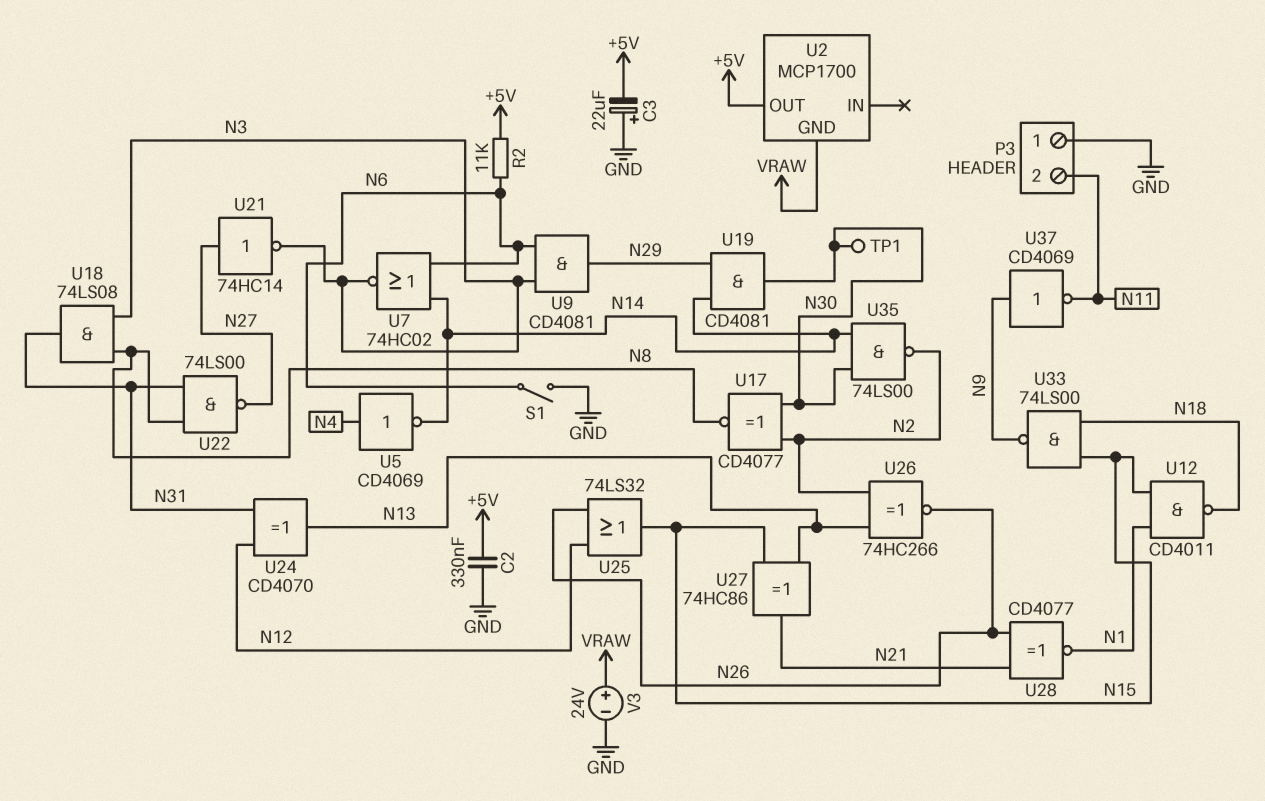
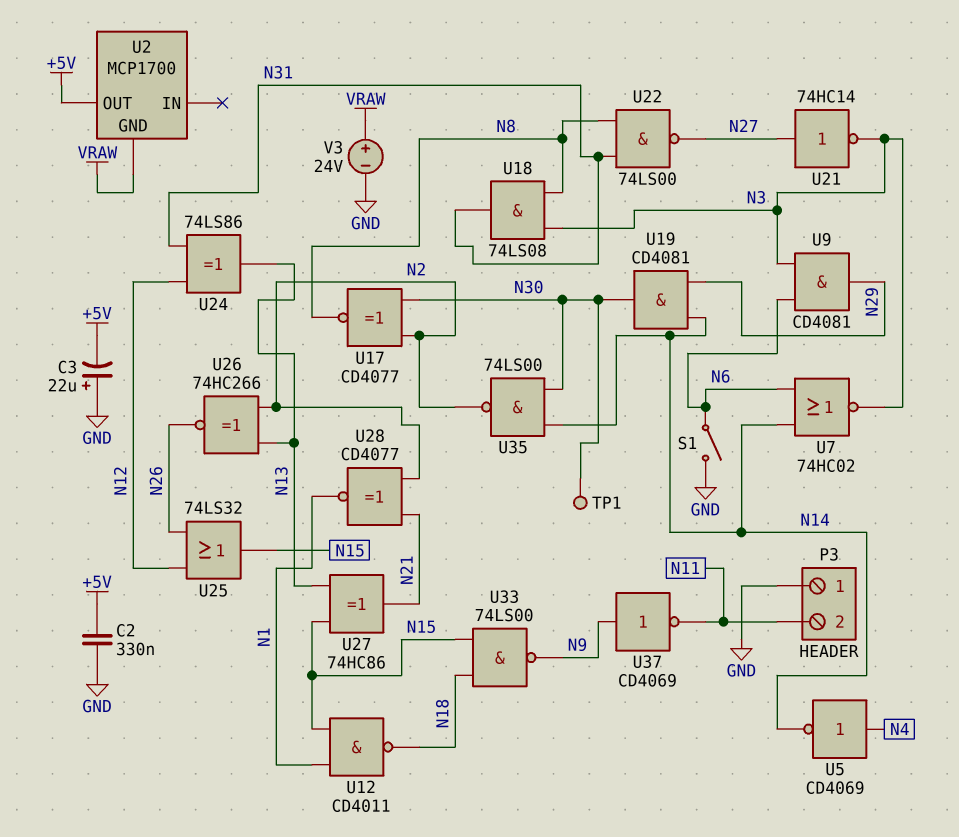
R2: 11k (+5V, N6) -> none
U24: XOR CD4070 (in N12, in N31, out N13) -> XOR 74LS86 (in N12, in N31, out N13)
U28: XNOR CD4077 (in N21, in N26, out N1) -> XNOR CD4077 (in N2, in N21, out N1)

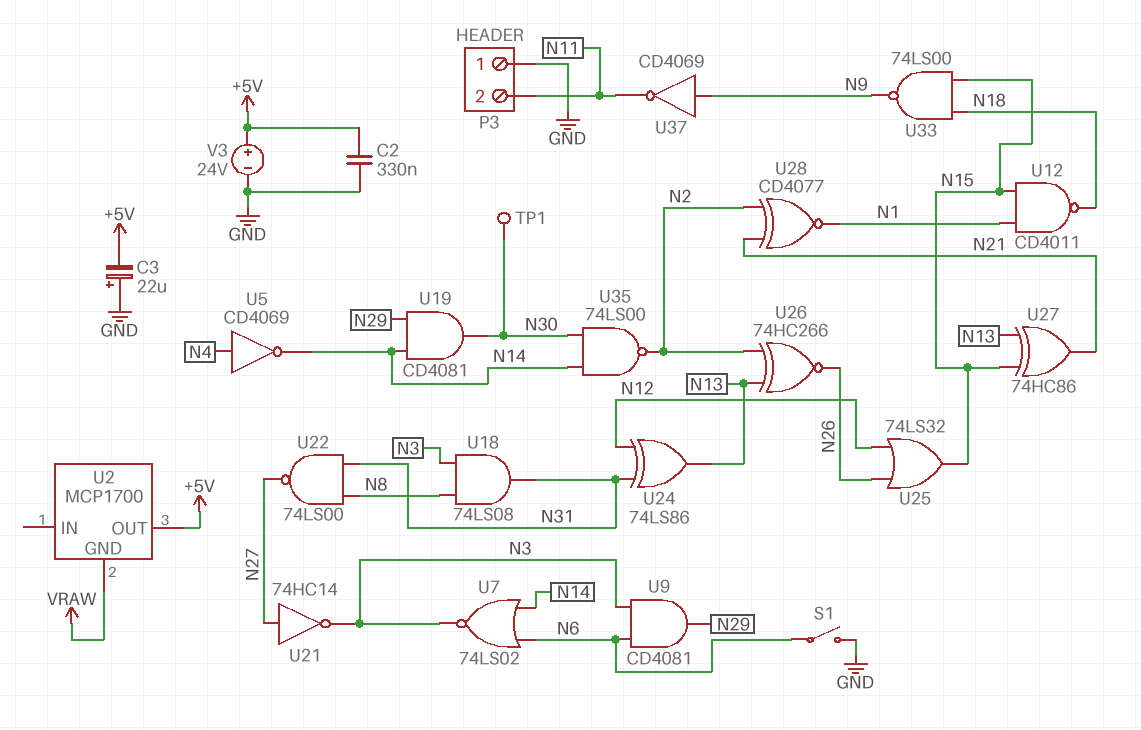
U7: NOR 74HC02 (in N6, in N14, out N3) -> NOR 74LS02 (in N6, in N14, out N3)
U17: XNOR CD4077 (in N2, in N30, out N8) -> none
V3: 24V (plus VRAW, minus GND) -> 24V (plus +5V, minus GND)

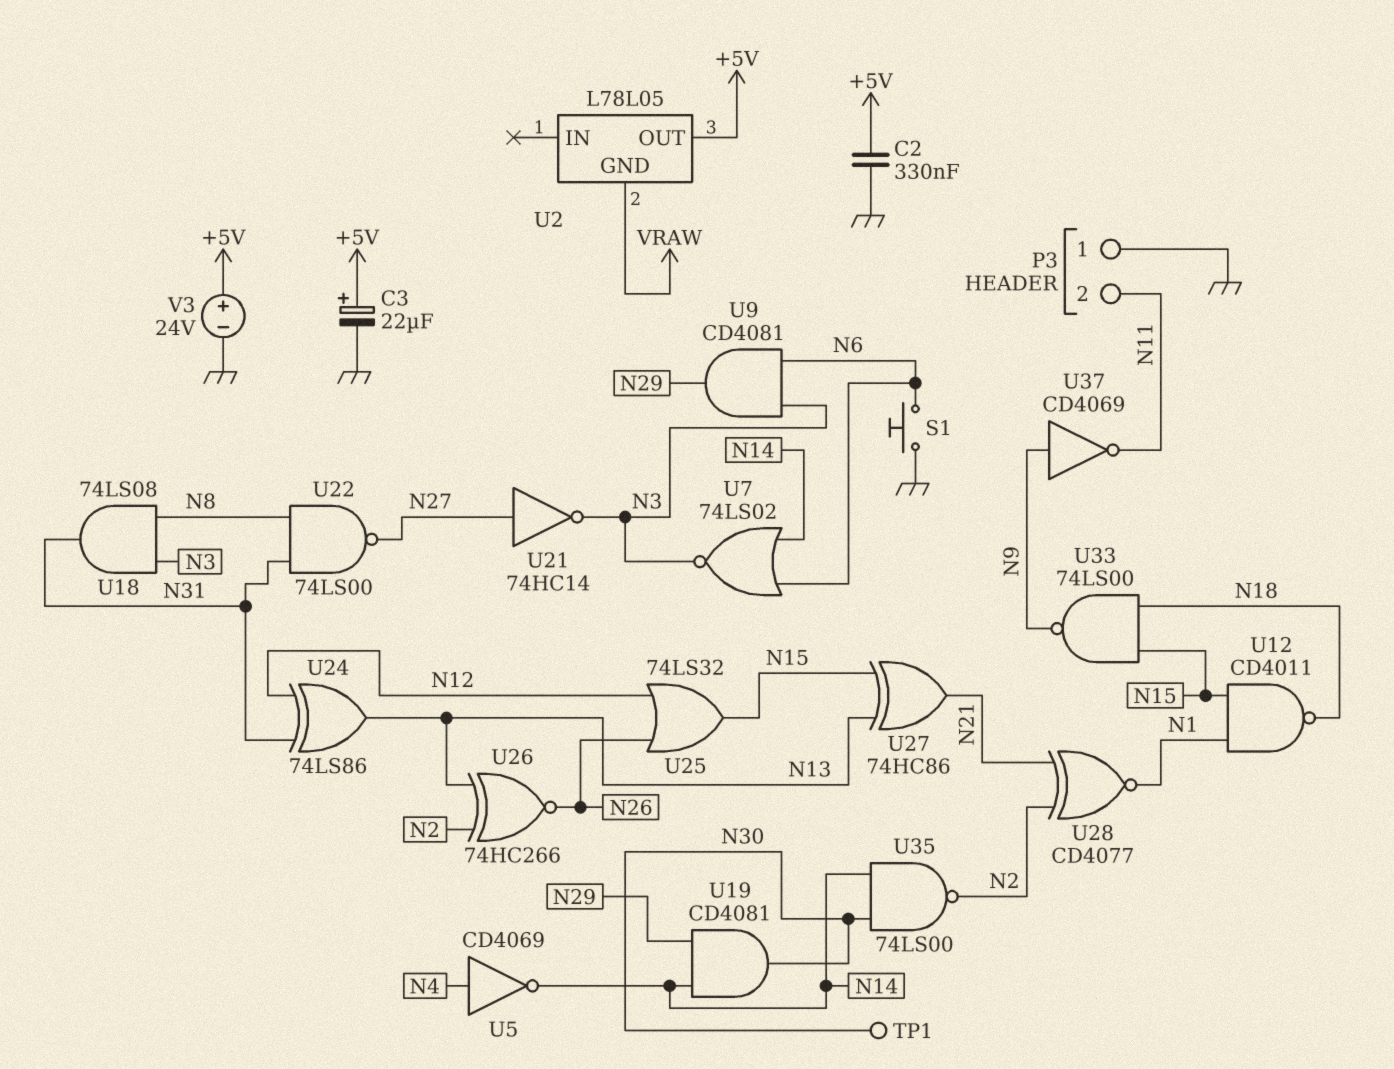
C3: 22uF (plus GND, minus +5V) -> 22uF (plus +5V, minus GND)
S1: switch (GND, N6) -> button (GND, N6)
U2: MCP1700 -> L78L05

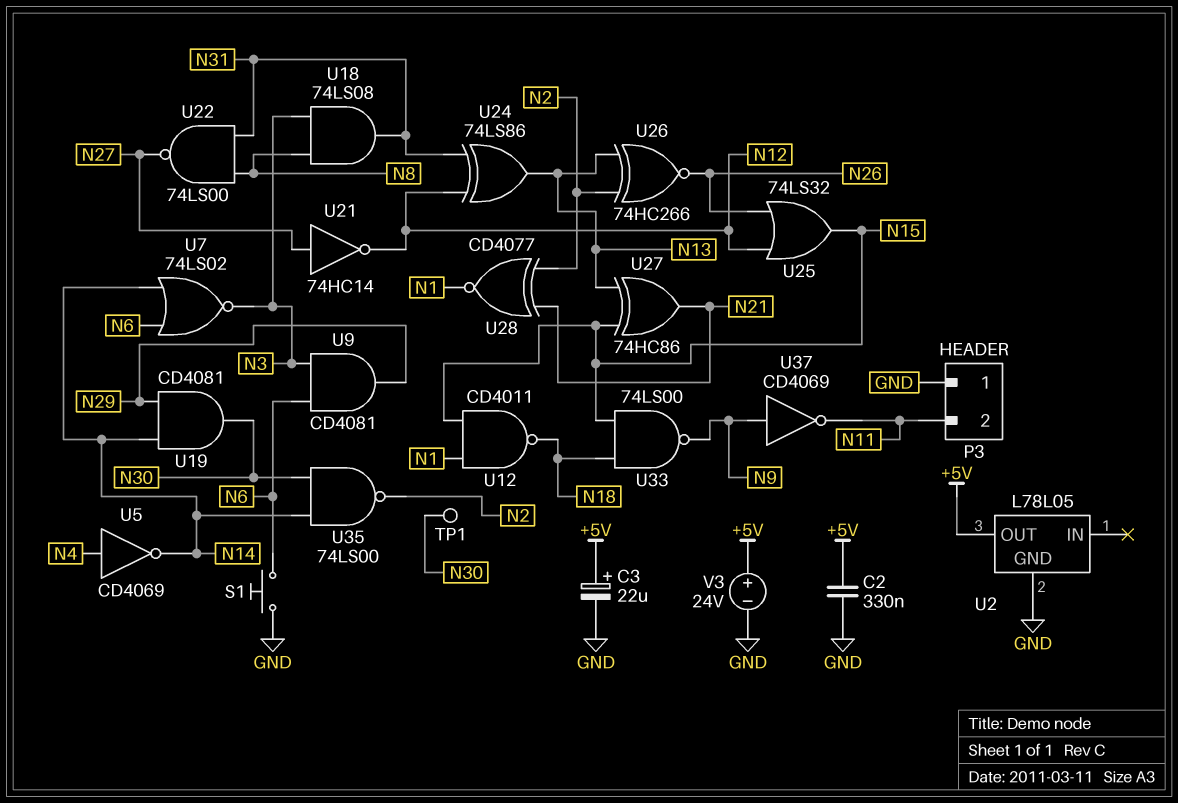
U2 pin GND: VRAW -> GND
U21: NOT 74HC14 (in N27, out N3) -> NOT 74HC14 (in N27, out N12)

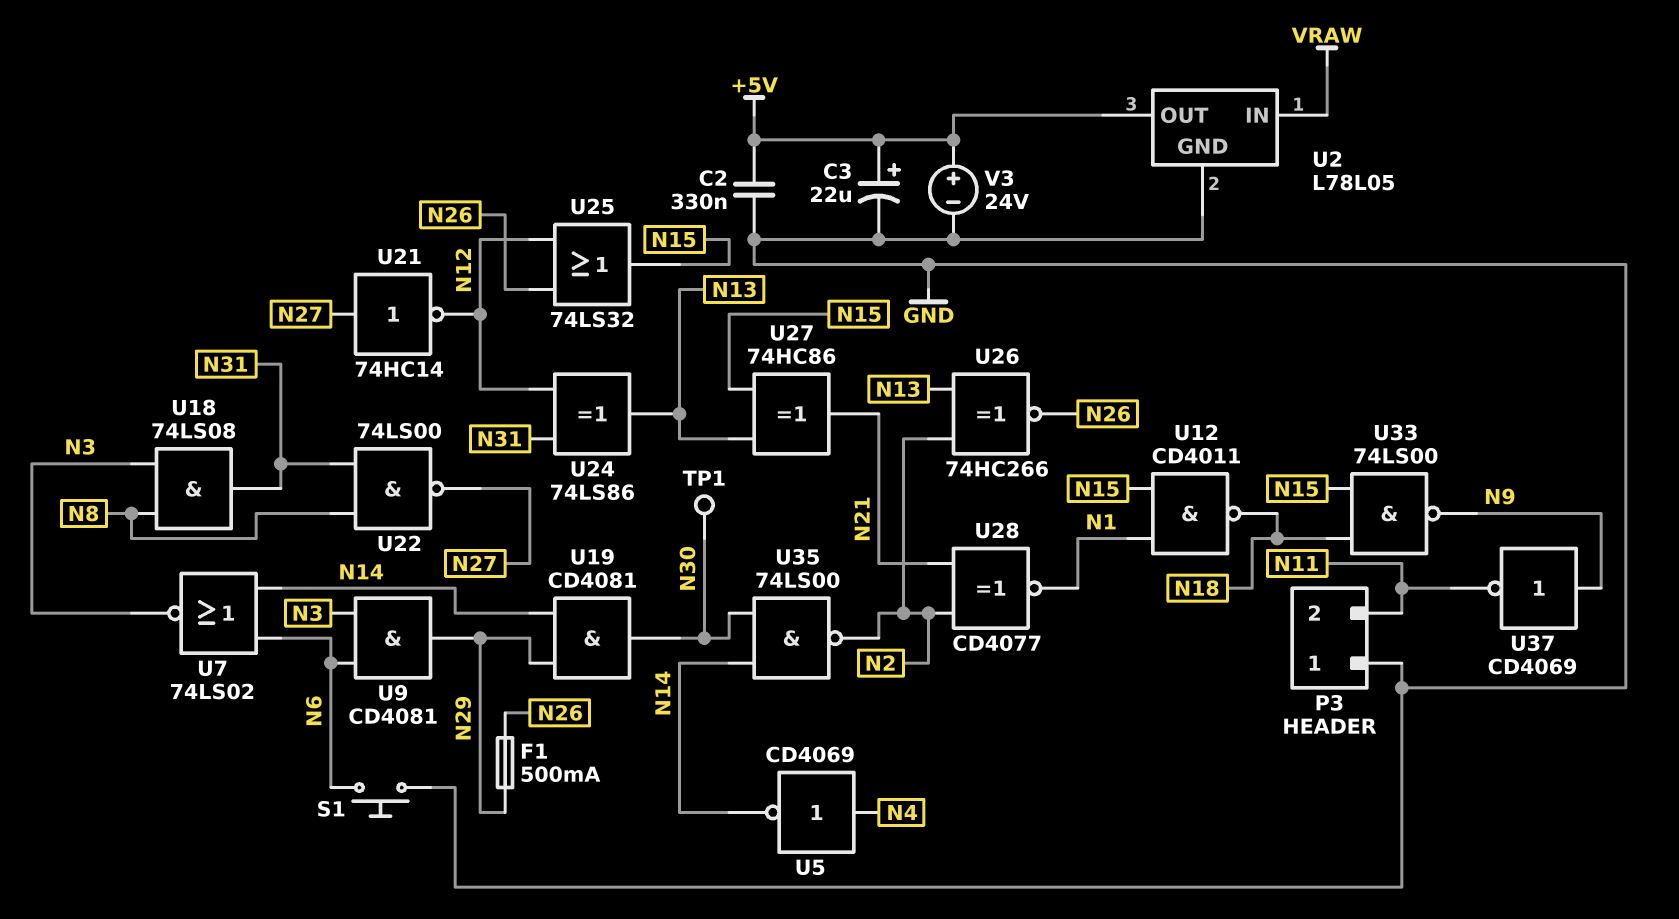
F1: none -> 500mA (N26, N29)
U2 pin IN: none -> VRAW

